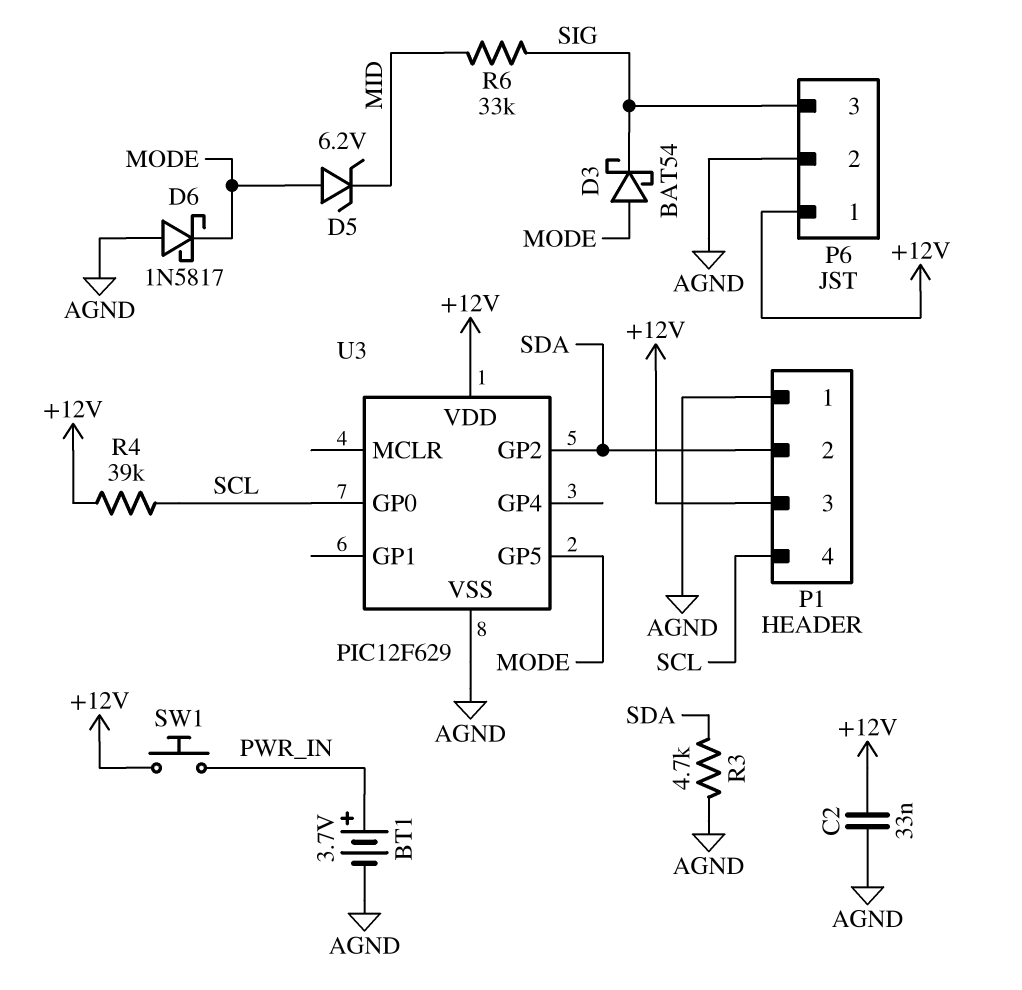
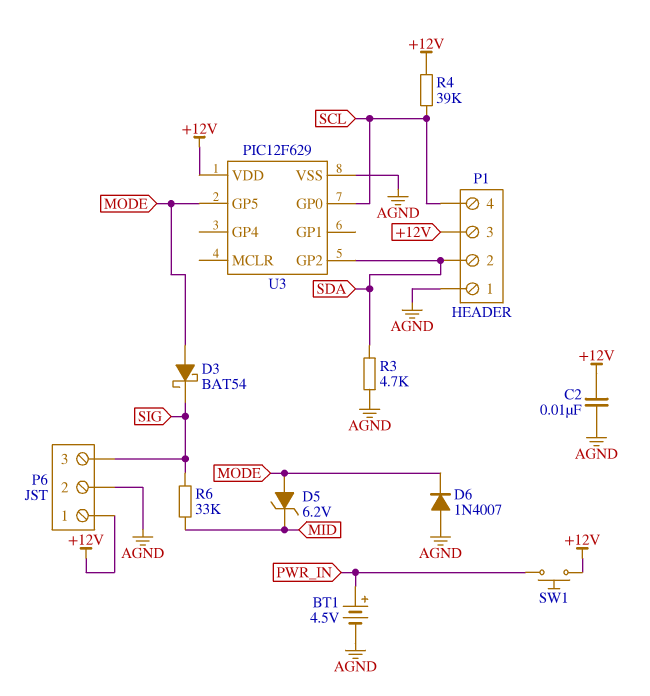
BT1: 3.7V (plus PWR_IN, minus AGND) -> 4.5V (plus PWR_IN, minus AGND)
C2: 33nF (+12V, AGND) -> 10nF (+12V, AGND)
D6: schottky 1N5817 (A AGND, K MODE) -> diode 1N4007 (A AGND, K MODE)

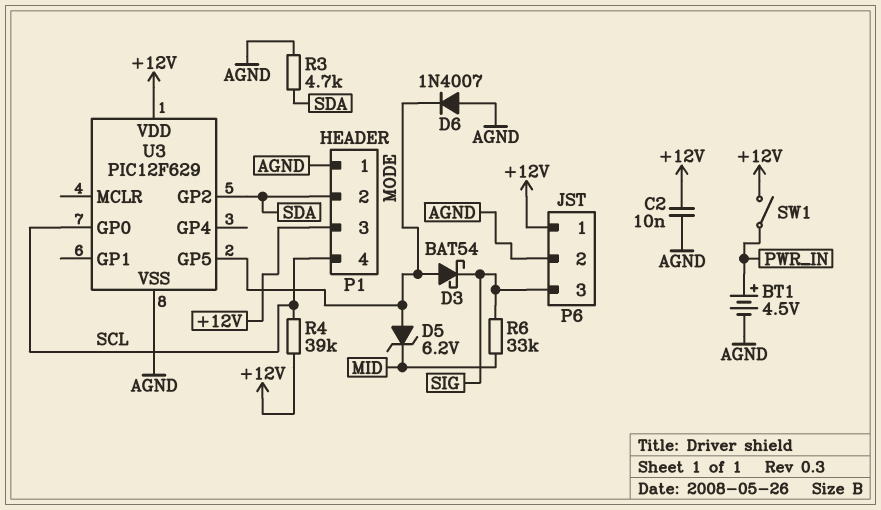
SW1: button (+12V, PWR_IN) -> switch (+12V, PWR_IN)

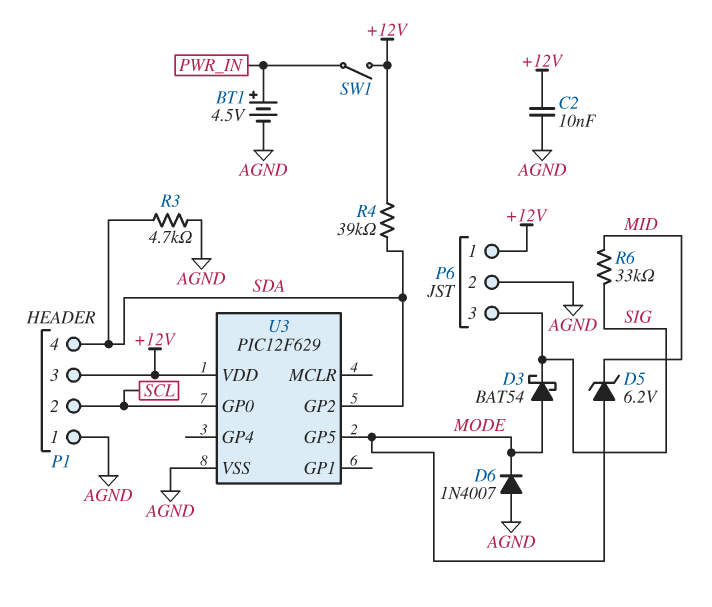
P1 pin 2: SDA -> SCL
P1 pin 4: SCL -> SDA
R4: 39k (+12V, SCL) -> 39k (+12V, SDA)

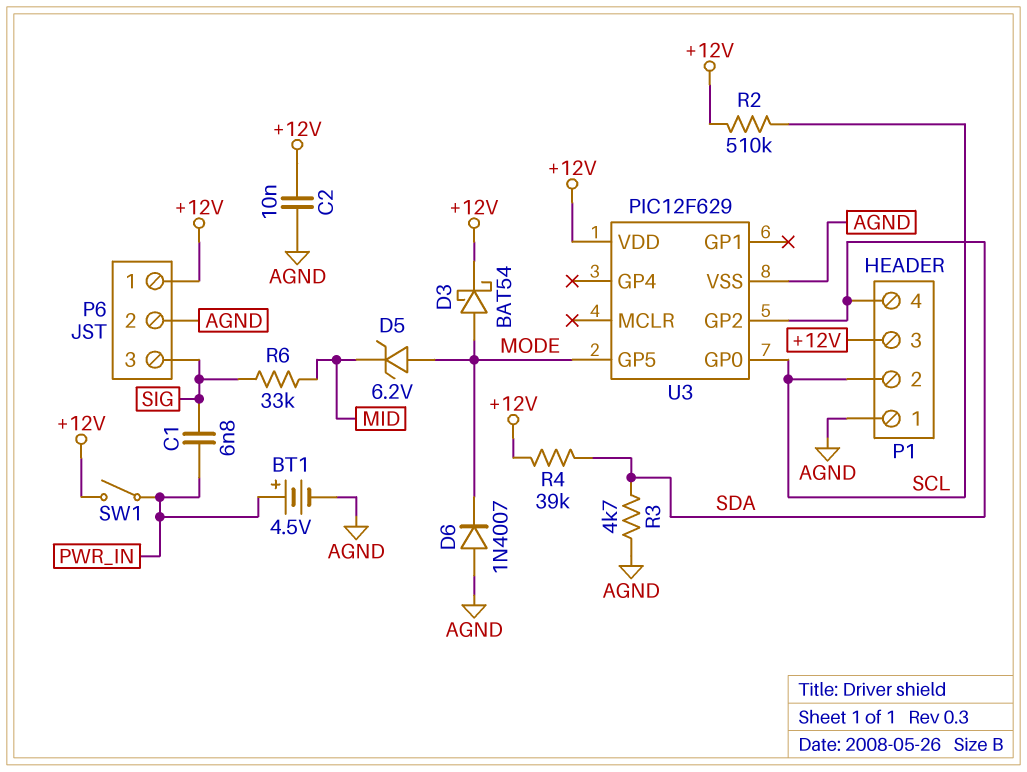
C1: none -> 6.8nF (PWR_IN, SIG)
D3: schottky BAT54 (A MODE, K SIG) -> schottky BAT54 (A MODE, K +12V)
R2: none -> 510k (+12V, SCL)

